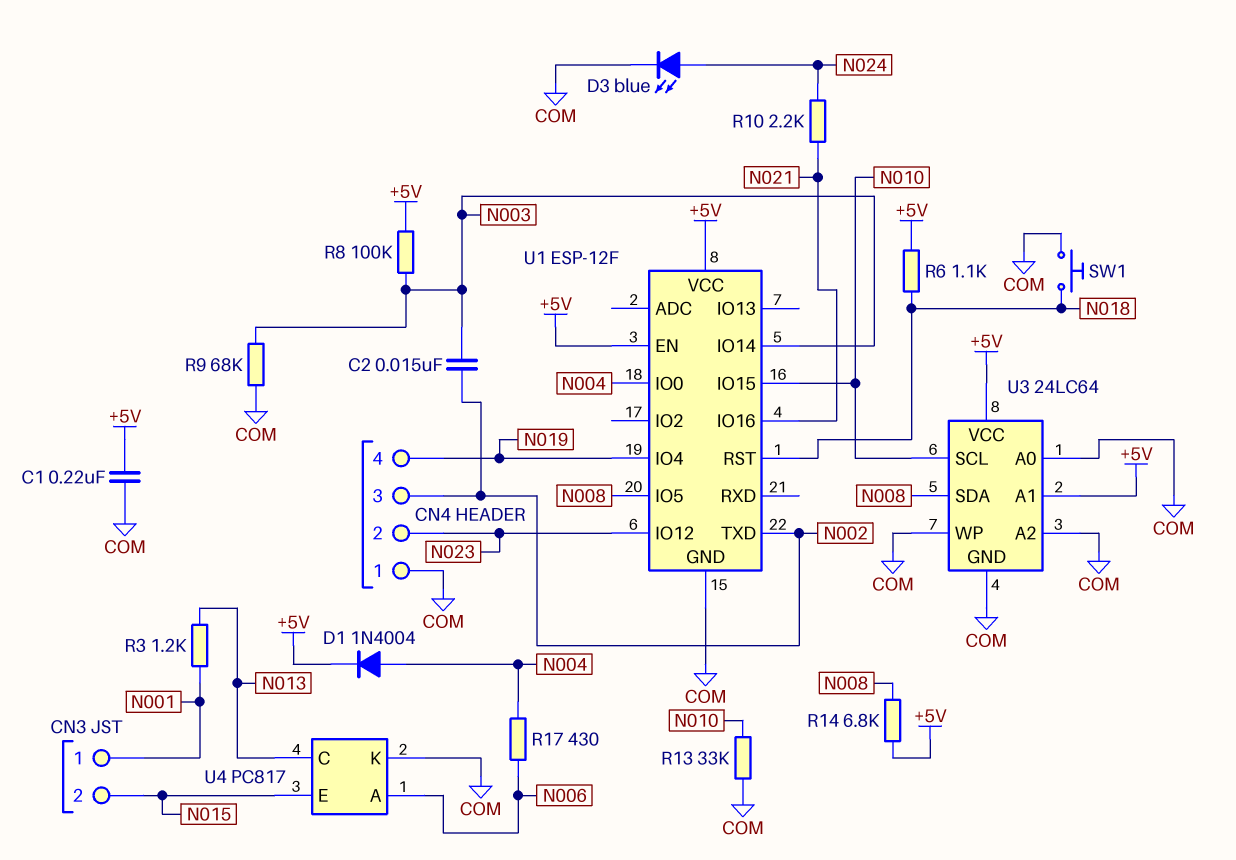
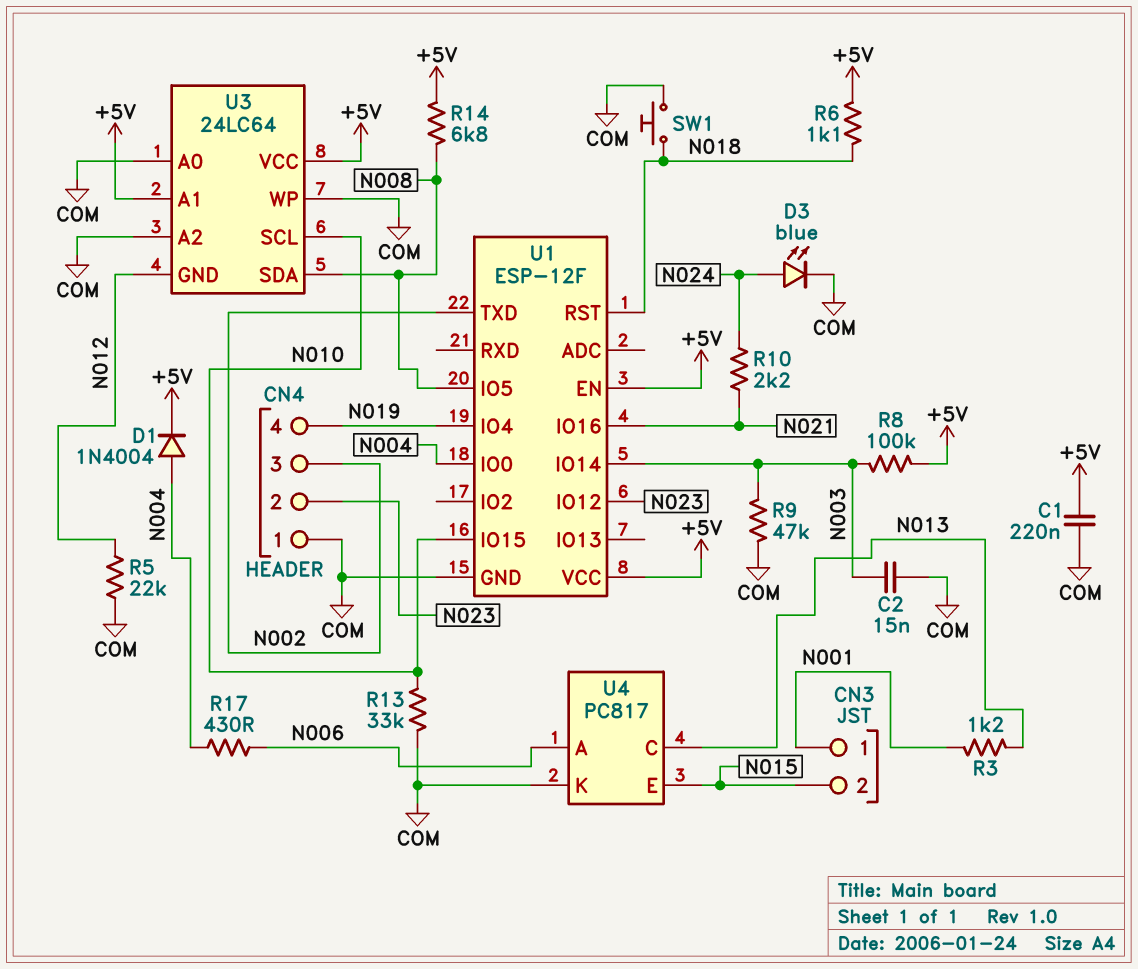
C2: 15nF (N002, N003) -> 15nF (COM, N003)
R5: none -> 22k (COM, N012)
R9: 68k (COM, N003) -> 47k (COM, N003)
U3 pin GND: COM -> N012

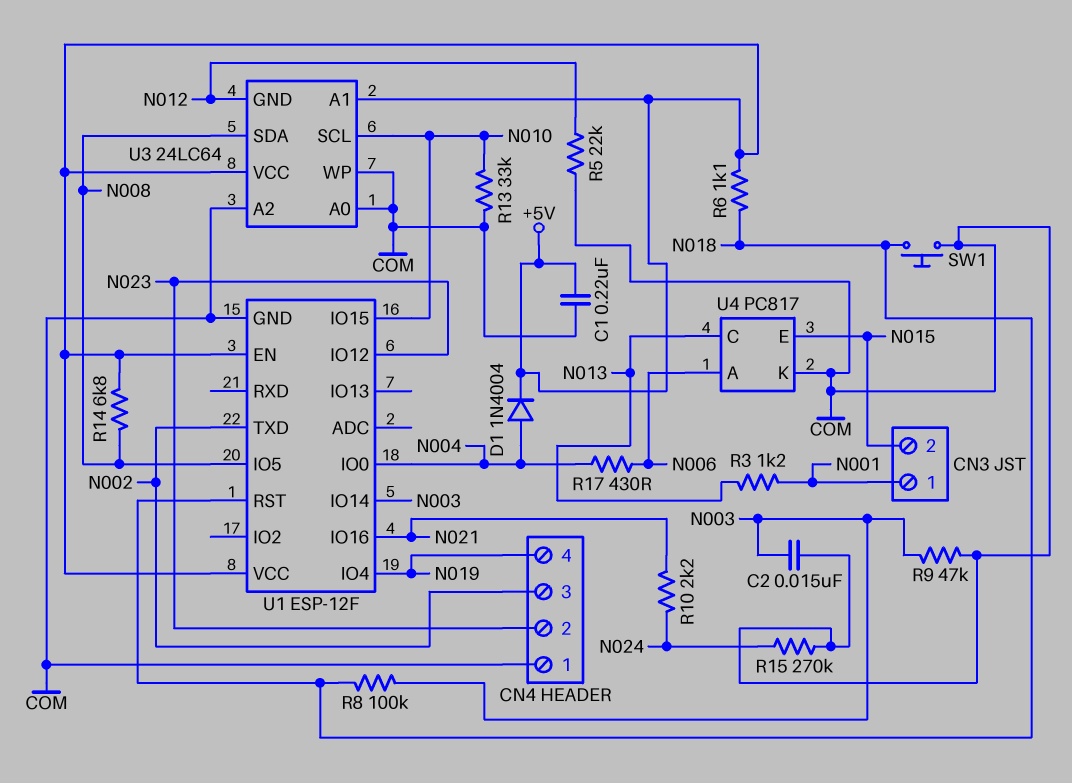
D3: LED blue (A N024, K COM) -> none
R8: 100k (+5V, N003) -> 100k (N003, N018)
R15: none -> 270k (COM, N024)

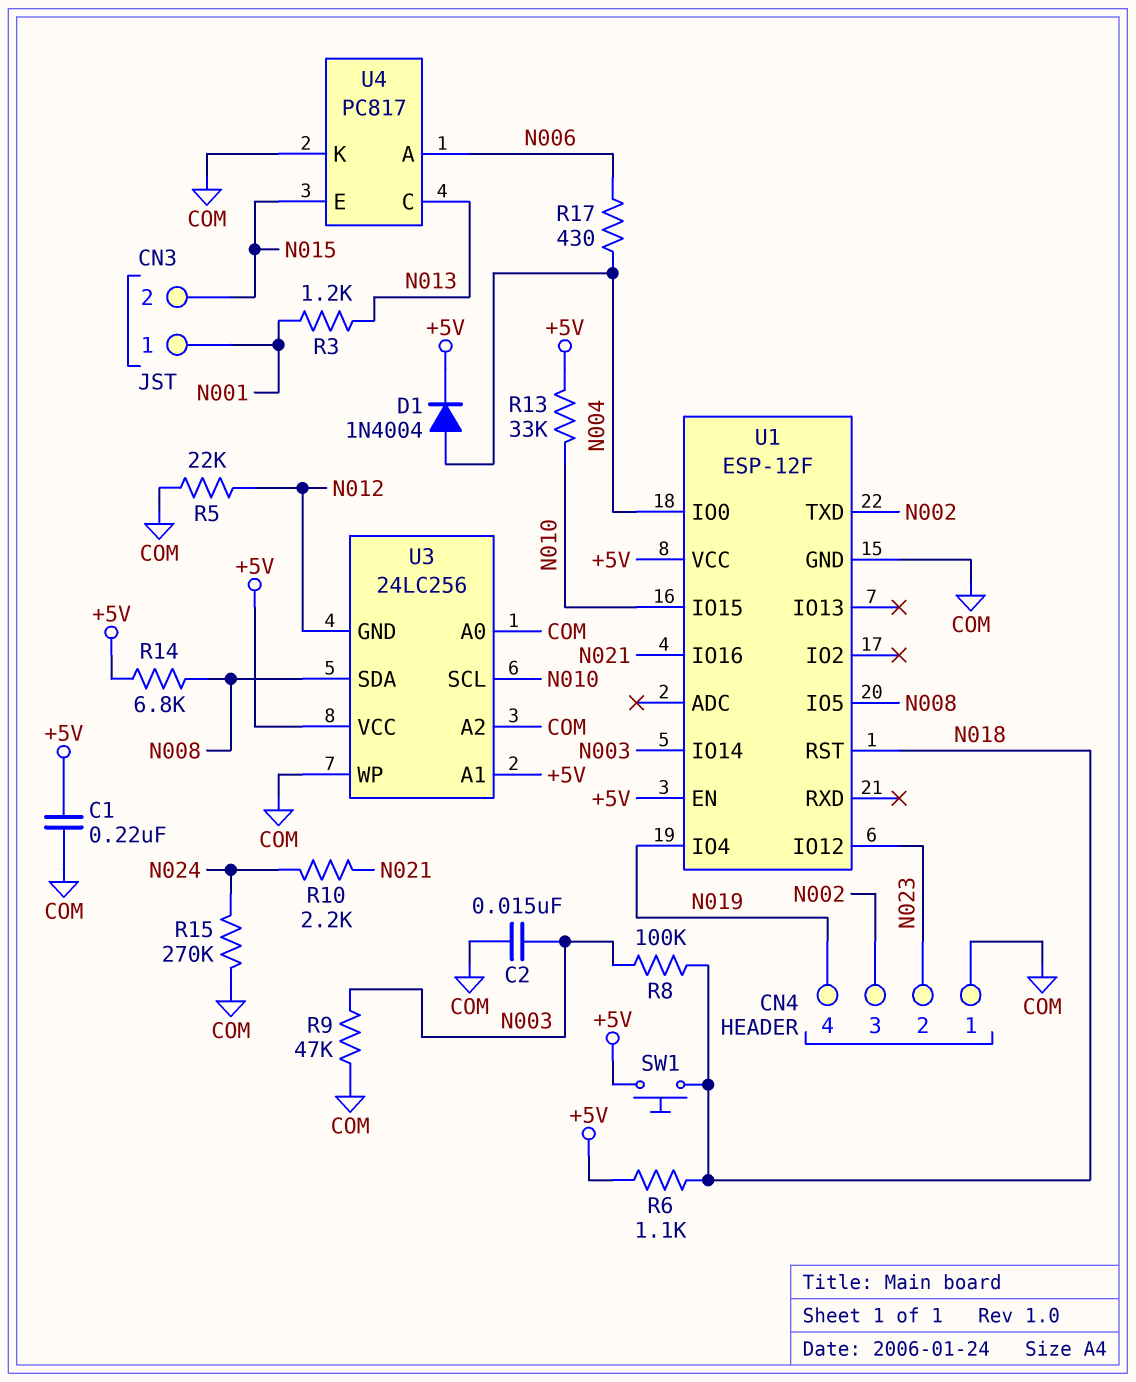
R13: 33k (COM, N010) -> 33k (+5V, N010)
SW1: button (COM, N018) -> button (+5V, N018)
U3: 24LC64 -> 24LC256

